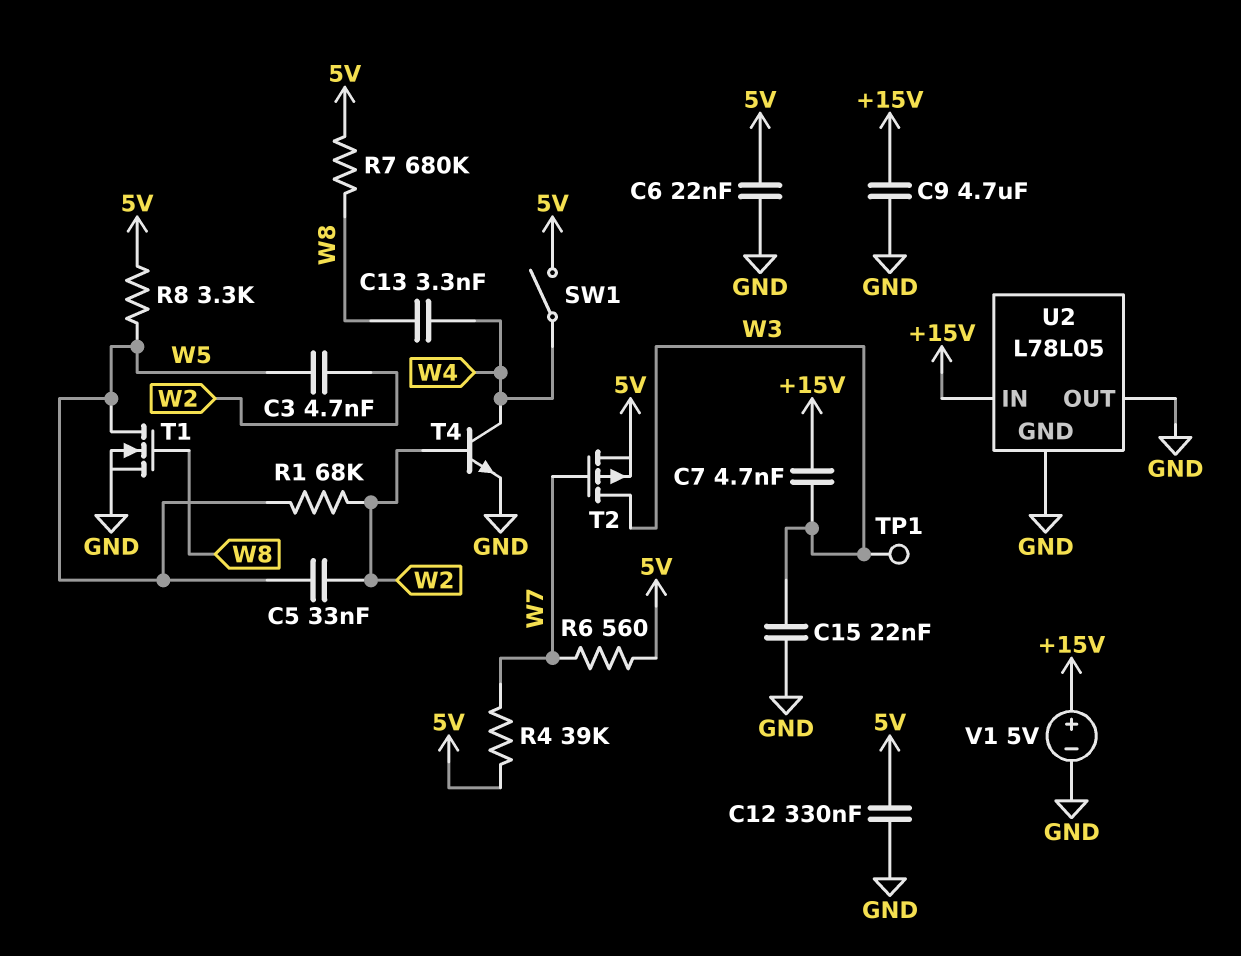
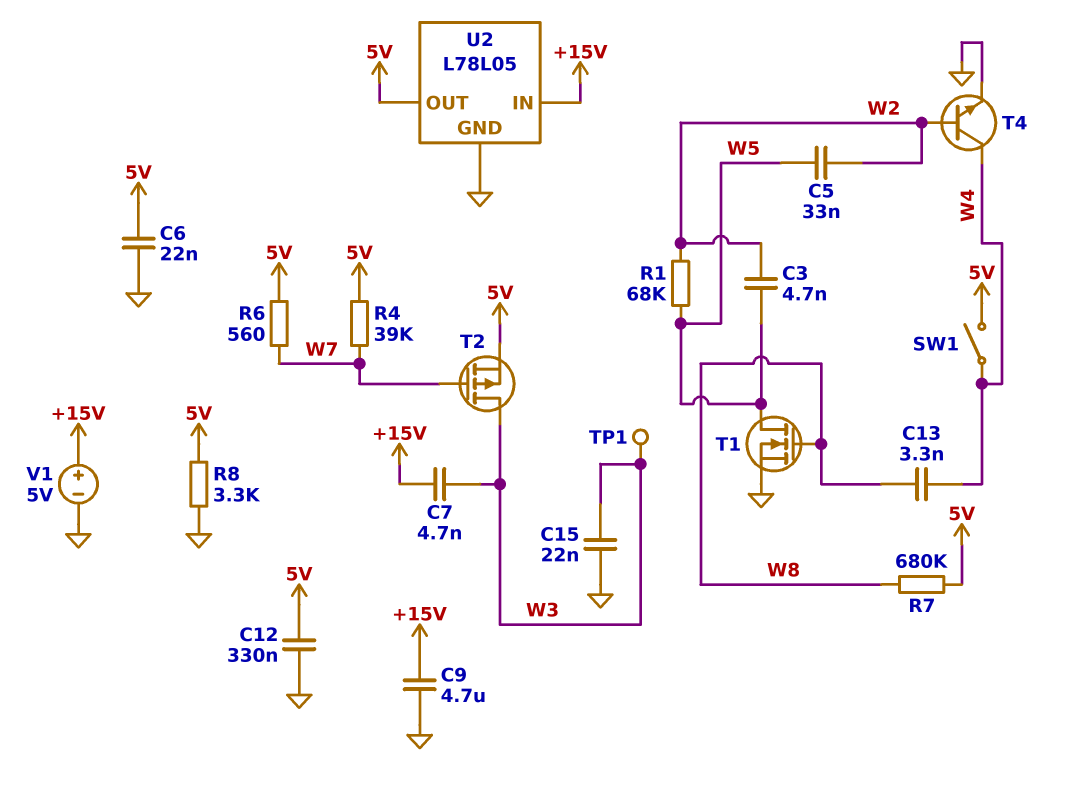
R8: 3.3k (5V, W5) -> 3.3k (5V, GND)
U2 pin OUT: GND -> 5V

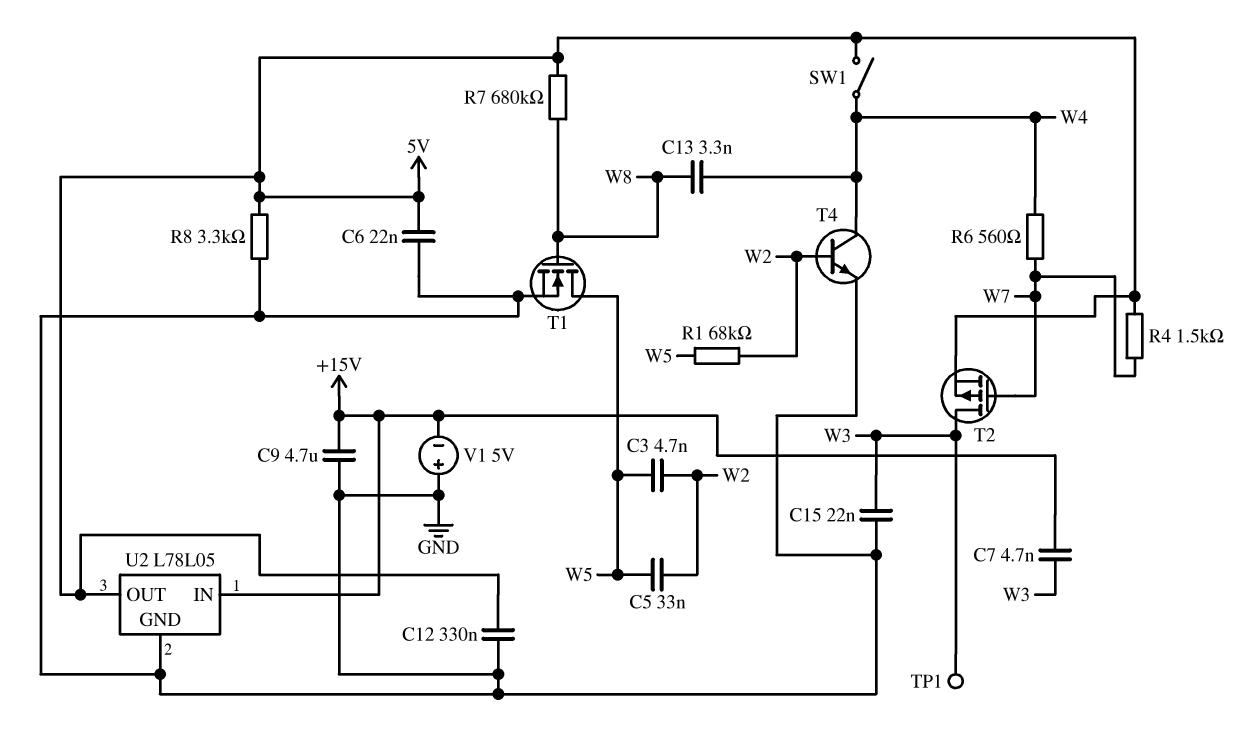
R4: 39k (5V, W7) -> 1.5k (5V, W7)
R6: 560 (5V, W7) -> 560 (W4, W7)
V1: 5V (plus +15V, minus GND) -> 5V (plus GND, minus +15V)

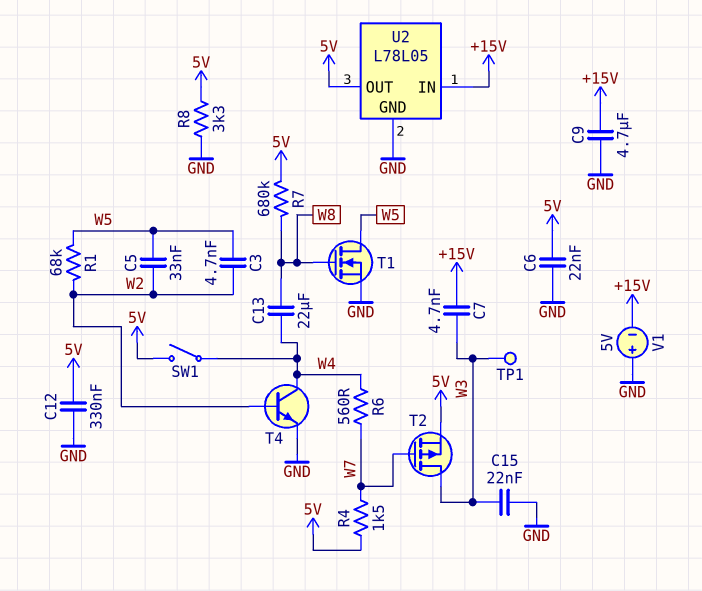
C13: 3.3nF (W4, W8) -> 22uF (W4, W8)

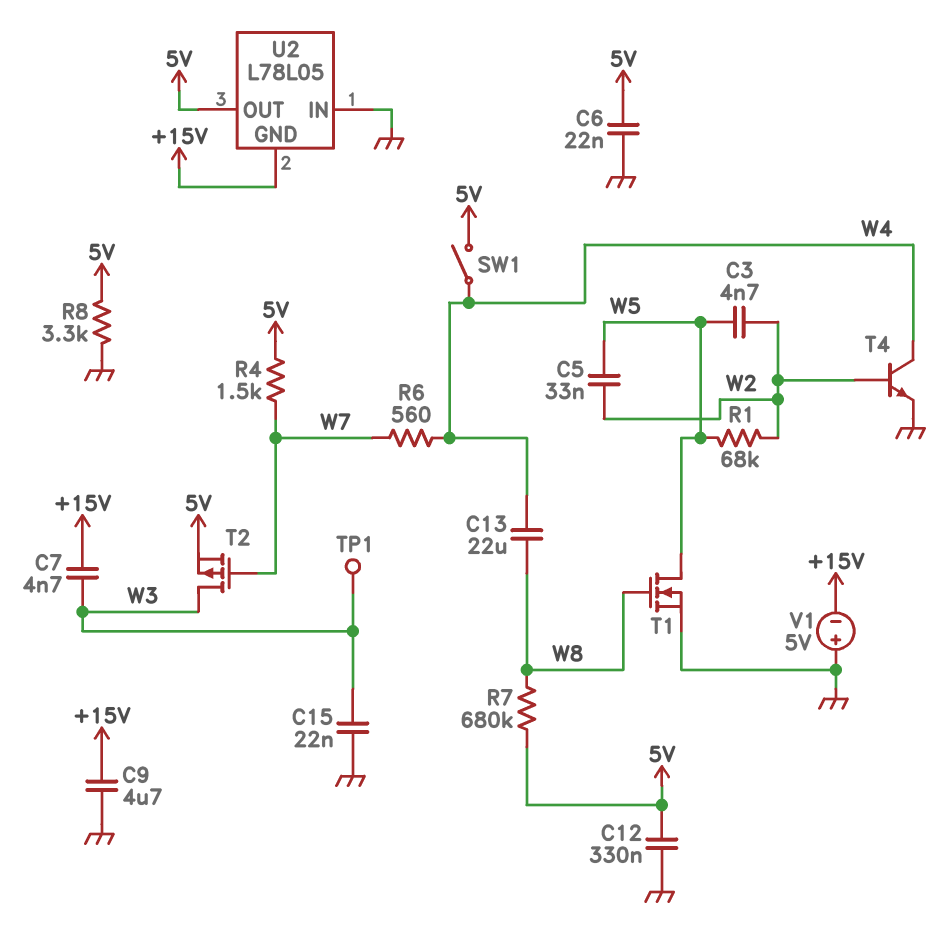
U2 pin GND: GND -> +15V
U2 pin IN: +15V -> GND

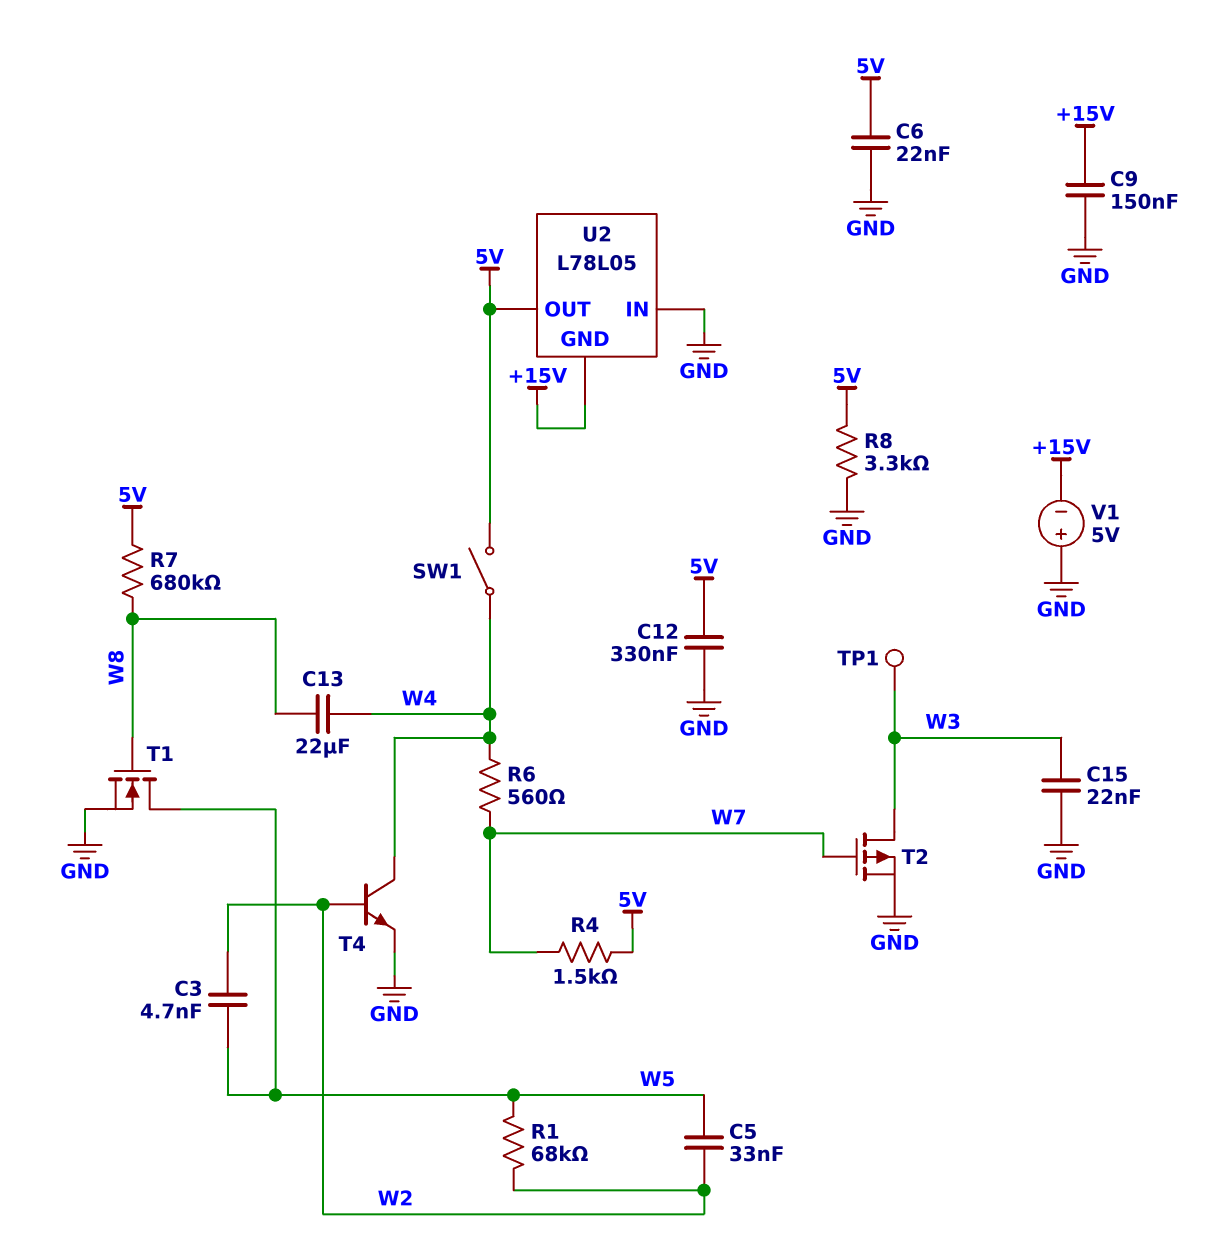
C7: 4.7nF (+15V, W3) -> none
C9: 4.7uF (+15V, GND) -> 150nF (+15V, GND)
T2: PMOS (G W7, D W3, S 5V) -> PMOS (G W7, D W3, S GND)

